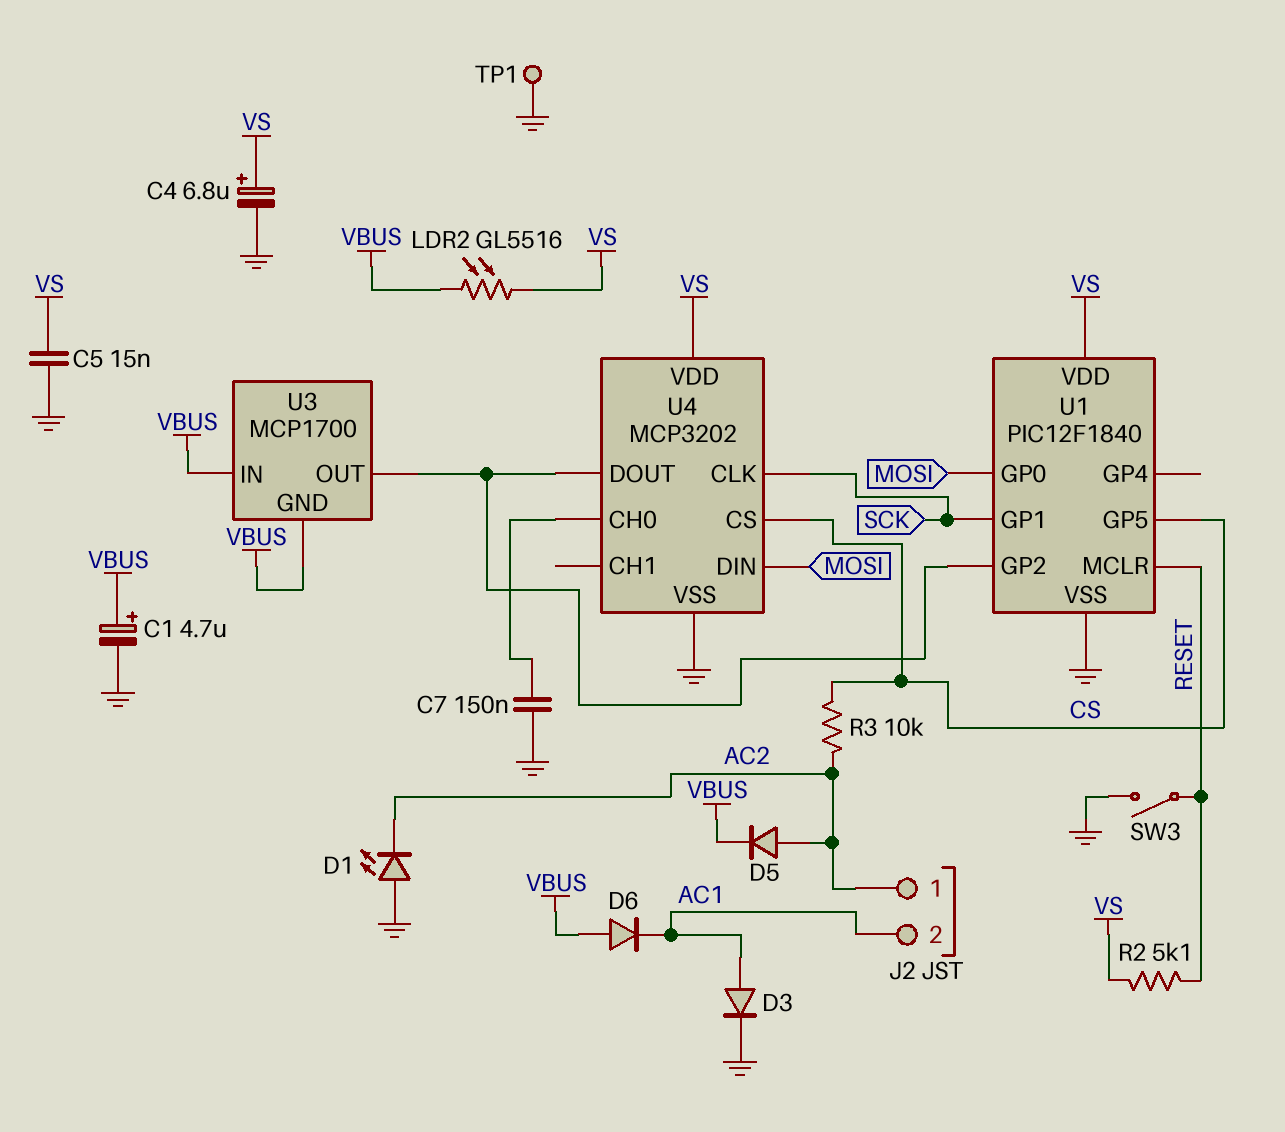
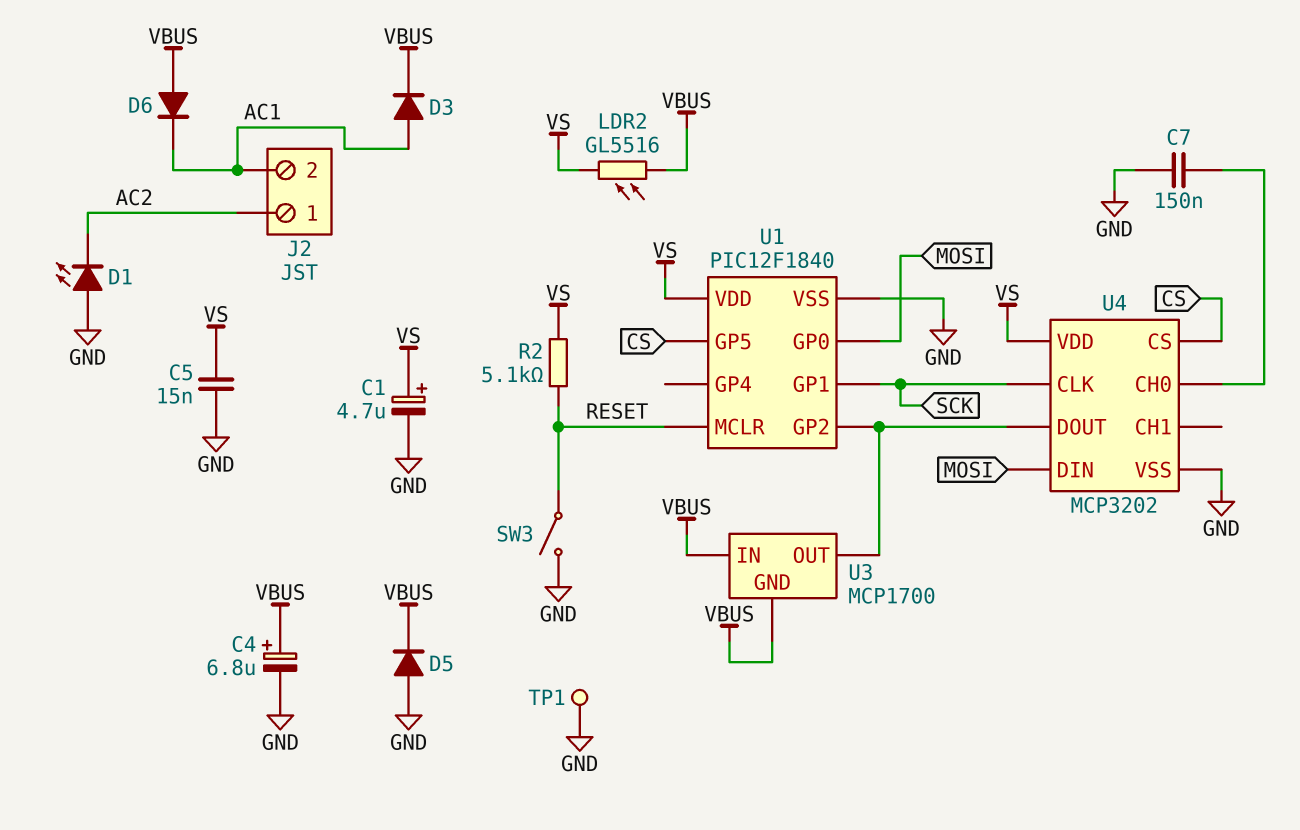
C1: 4.7uF (plus VBUS, minus GND) -> 4.7uF (plus VS, minus GND)
C4: 6.8uF (plus VS, minus GND) -> 6.8uF (plus VBUS, minus GND)
D3: diode (A AC1, K GND) -> diode (A AC1, K VBUS)
D5: diode (A AC2, K VBUS) -> diode (A GND, K VBUS)
R3: 10k (AC2, CS) -> none

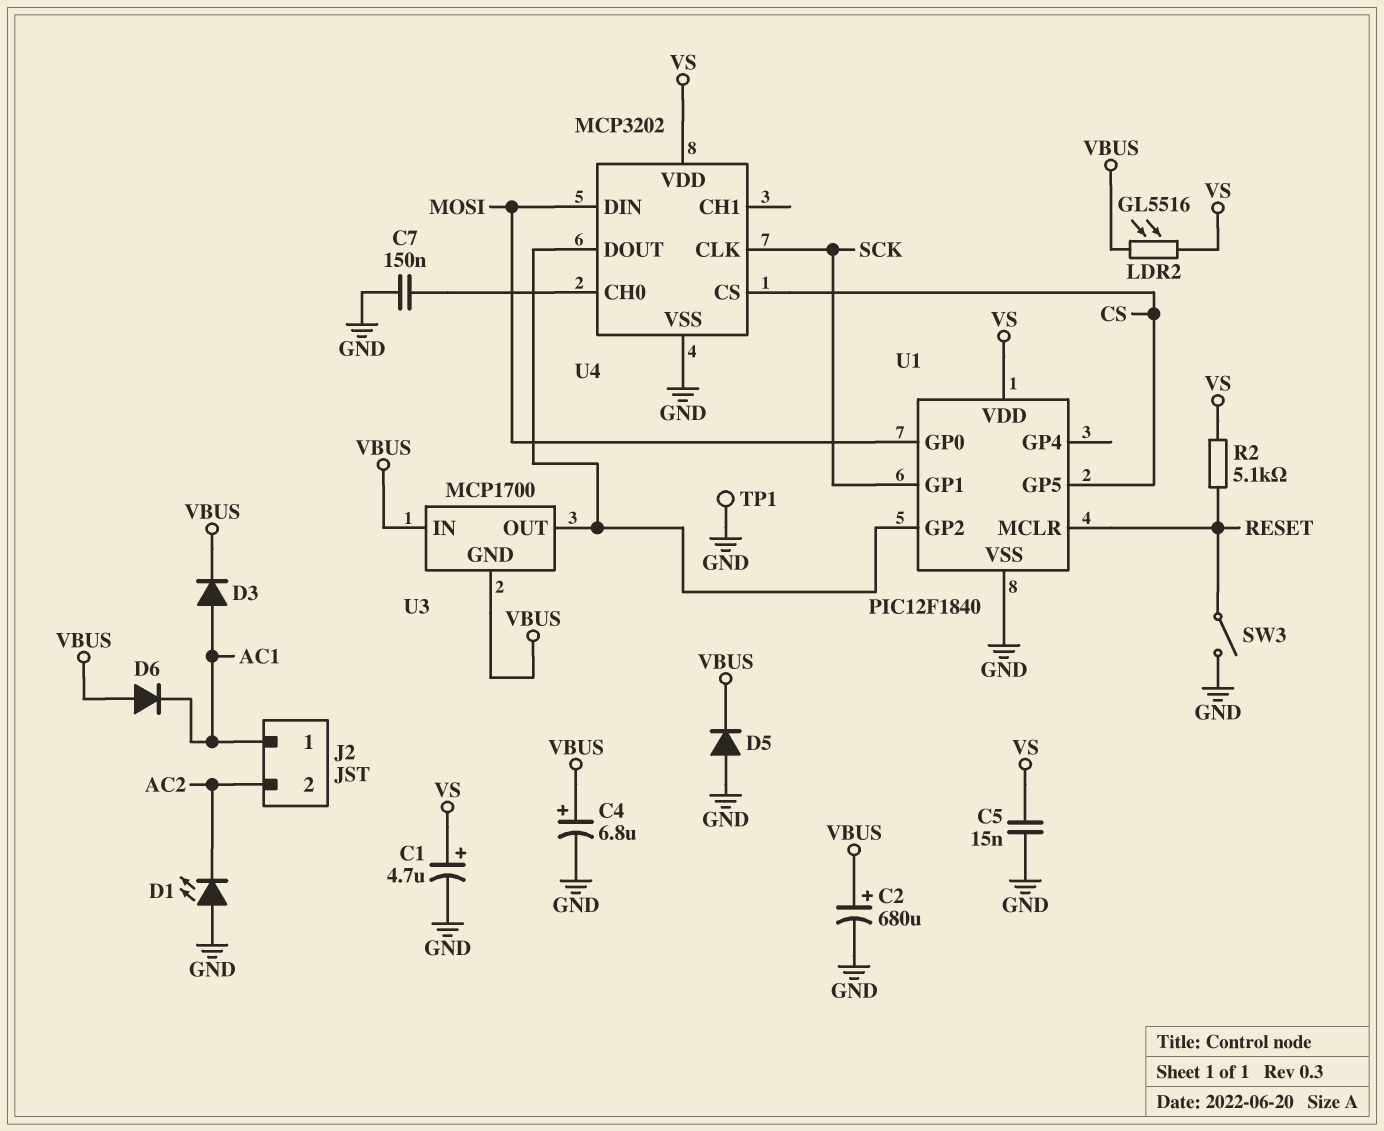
C2: none -> 680uF (plus VBUS, minus GND)
J2 pin 1: AC2 -> AC1
J2 pin 2: AC1 -> AC2

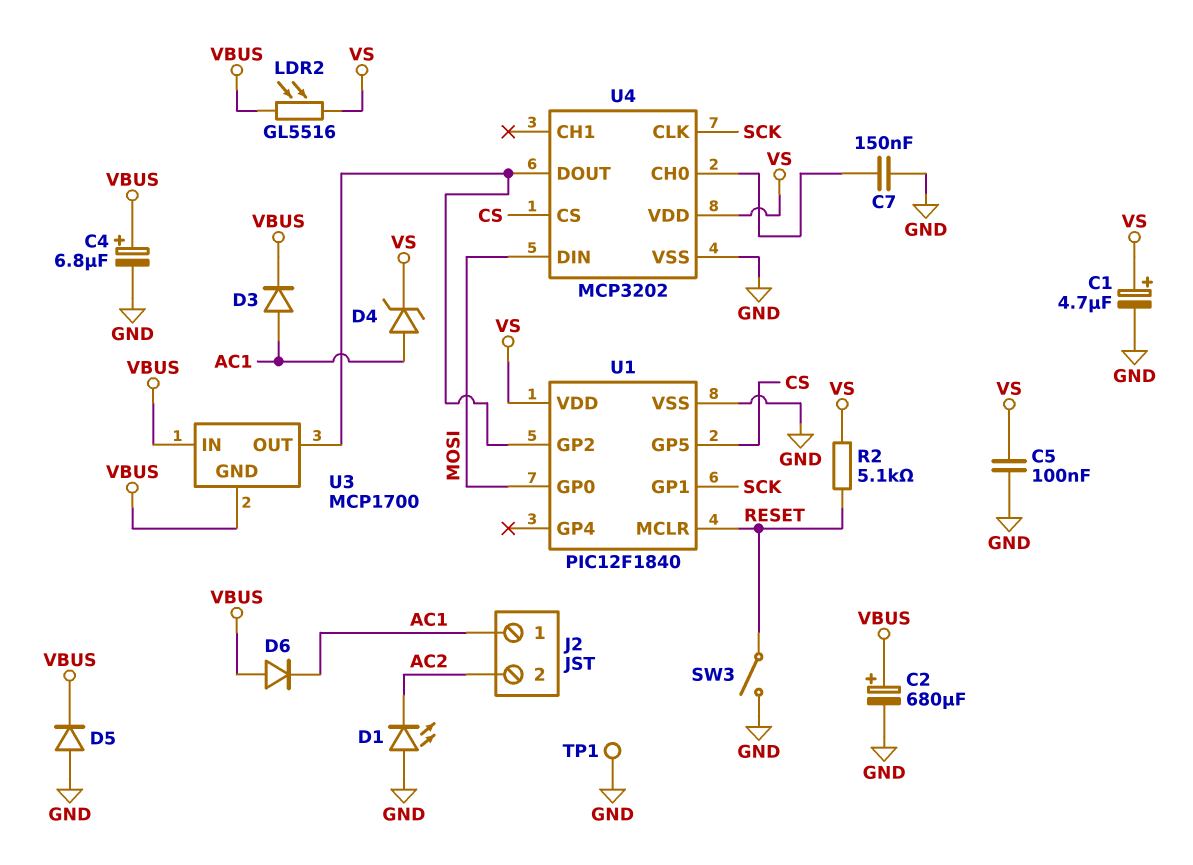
C5: 15nF (GND, VS) -> 100nF (GND, VS)
D4: none -> zener (A AC1, K VS)

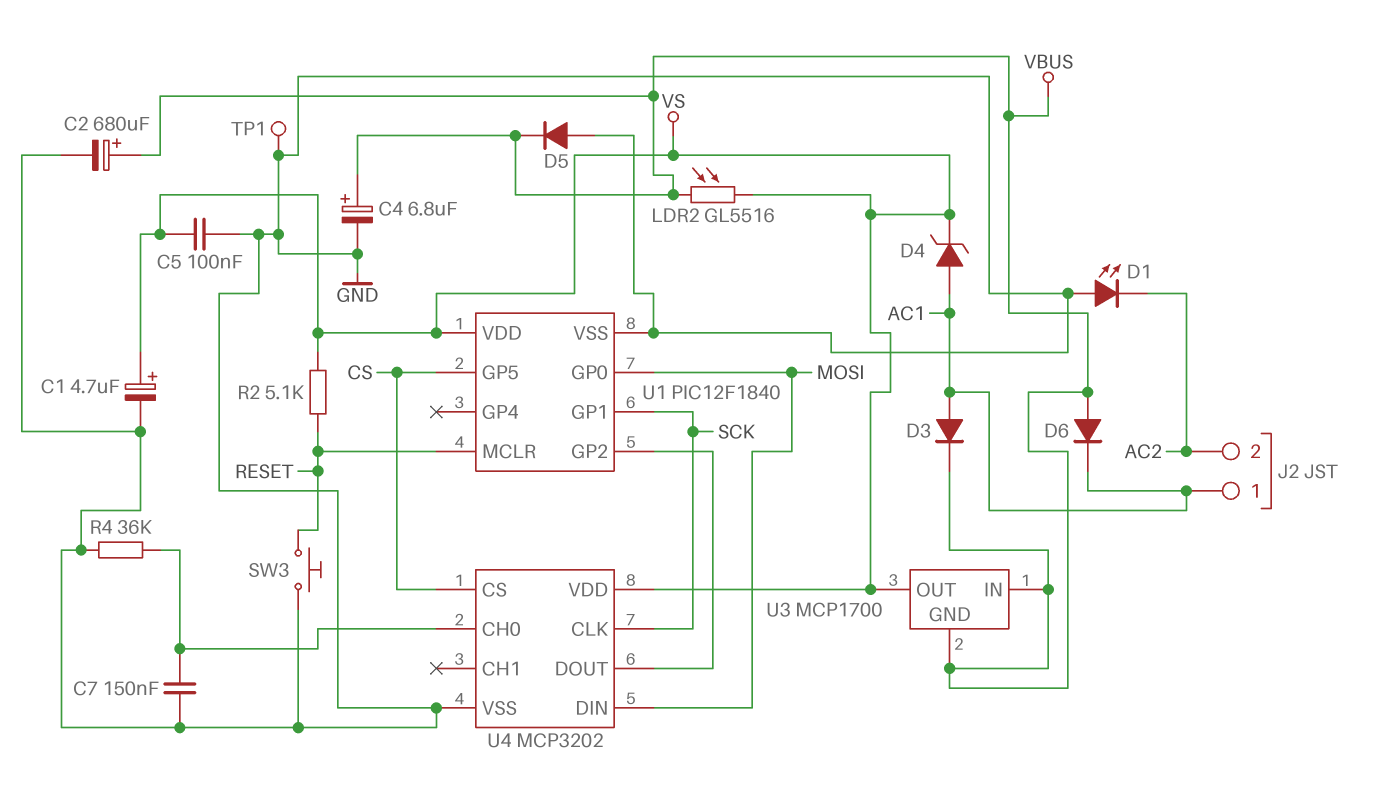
R4: none -> 36k (GND, U4/CH0)
SW3: switch (GND, RESET) -> button (GND, RESET)
U3 pin OUT: U1/GP2 -> VS

